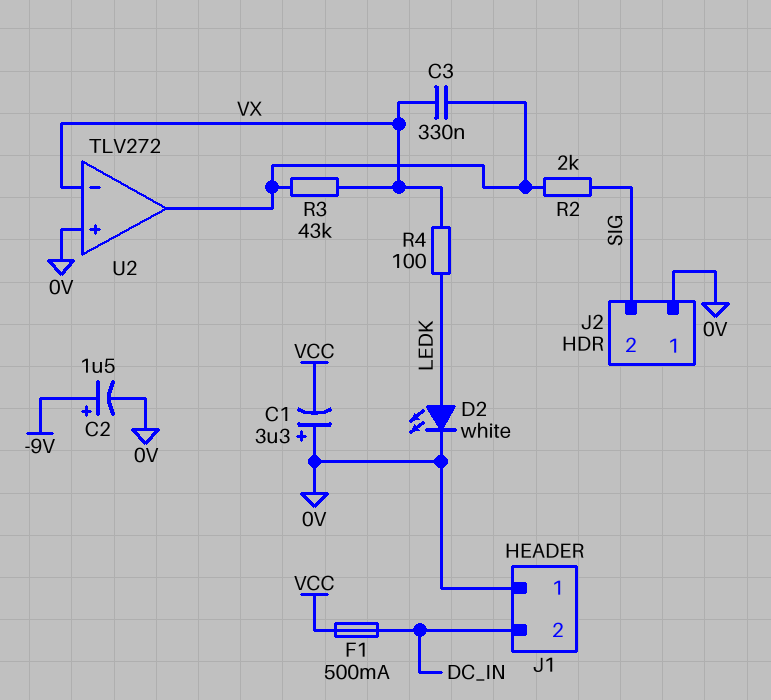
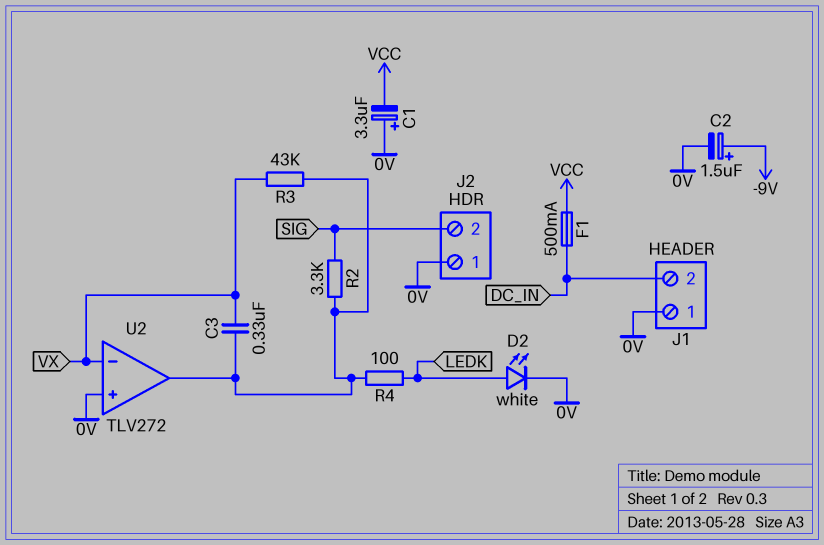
R2: 2k (SIG, U2/out) -> 3.3k (SIG, U2/out)
R4: 100 (LEDK, VX) -> 100 (LEDK, U2/out)

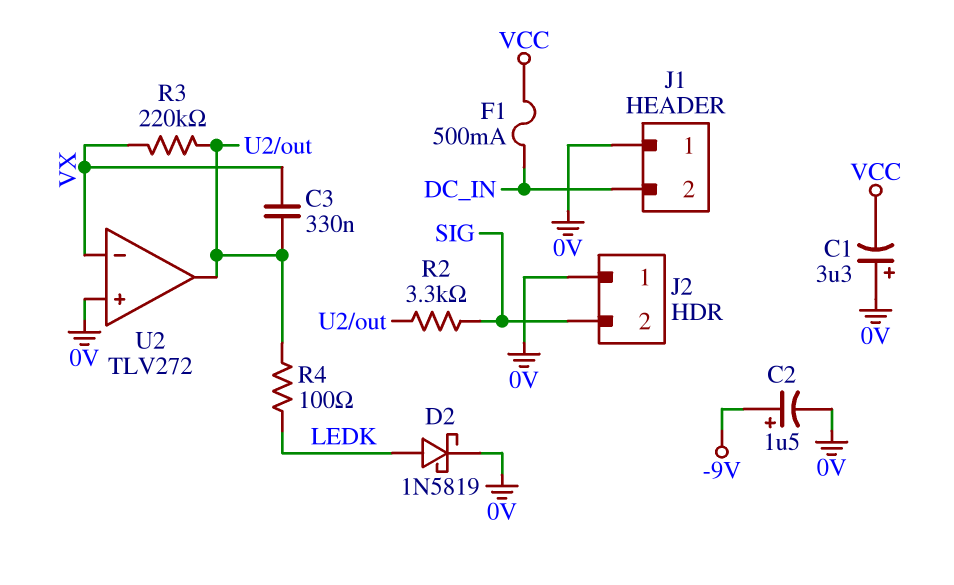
D2: LED white (A LEDK, K 0V) -> schottky 1N5819 (A LEDK, K 0V)
R3: 43k (U2/out, VX) -> 220k (U2/out, VX)

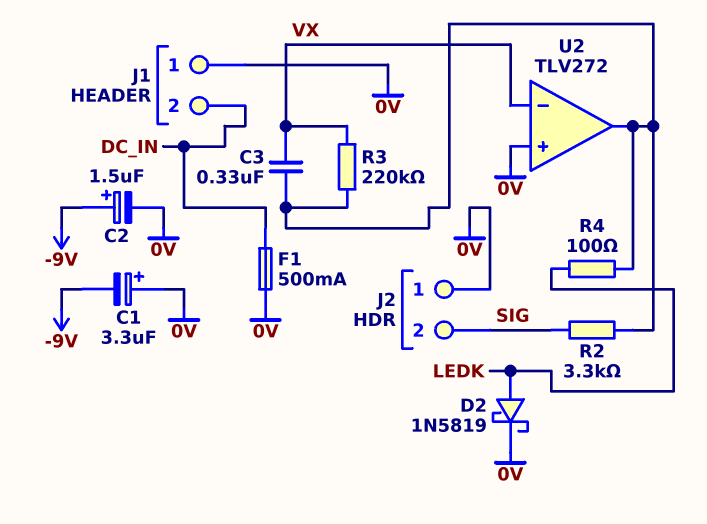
C1: 3.3uF (plus 0V, minus VCC) -> 3.3uF (plus 0V, minus -9V)
F1: 500mA (DC_IN, VCC) -> 500mA (0V, DC_IN)

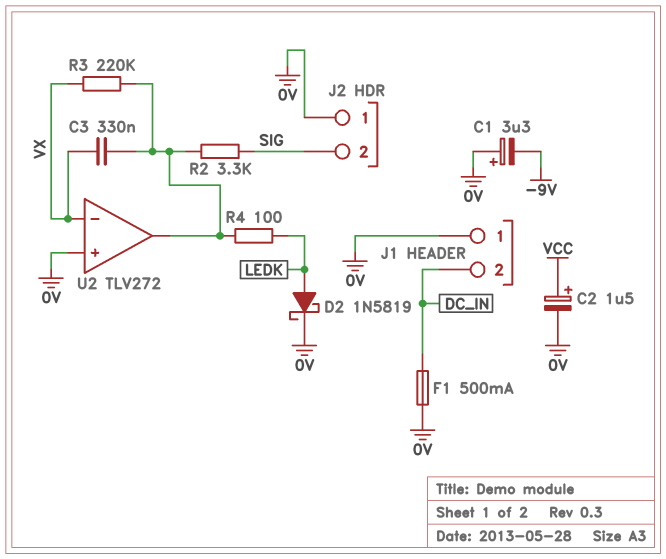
C2: 1.5uF (plus -9V, minus 0V) -> 1.5uF (plus VCC, minus 0V)

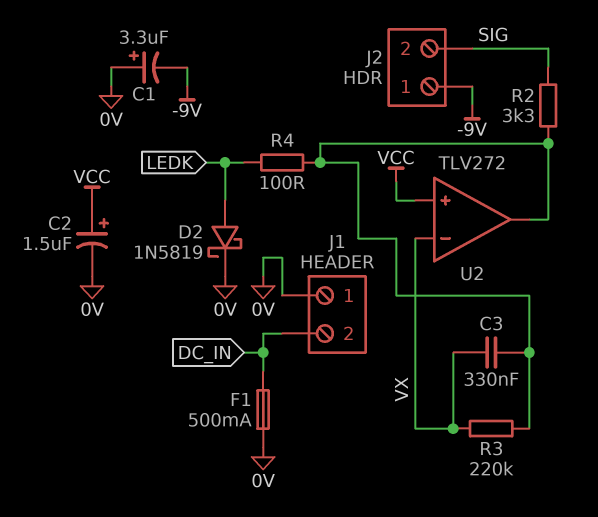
J2 pin 1: 0V -> -9V
U2 pin in+: 0V -> VCC

